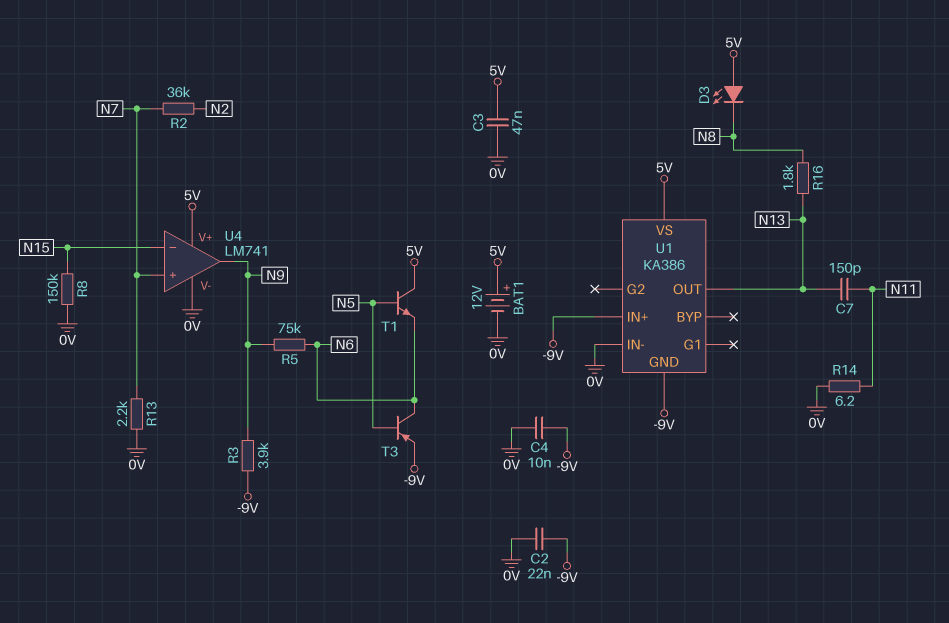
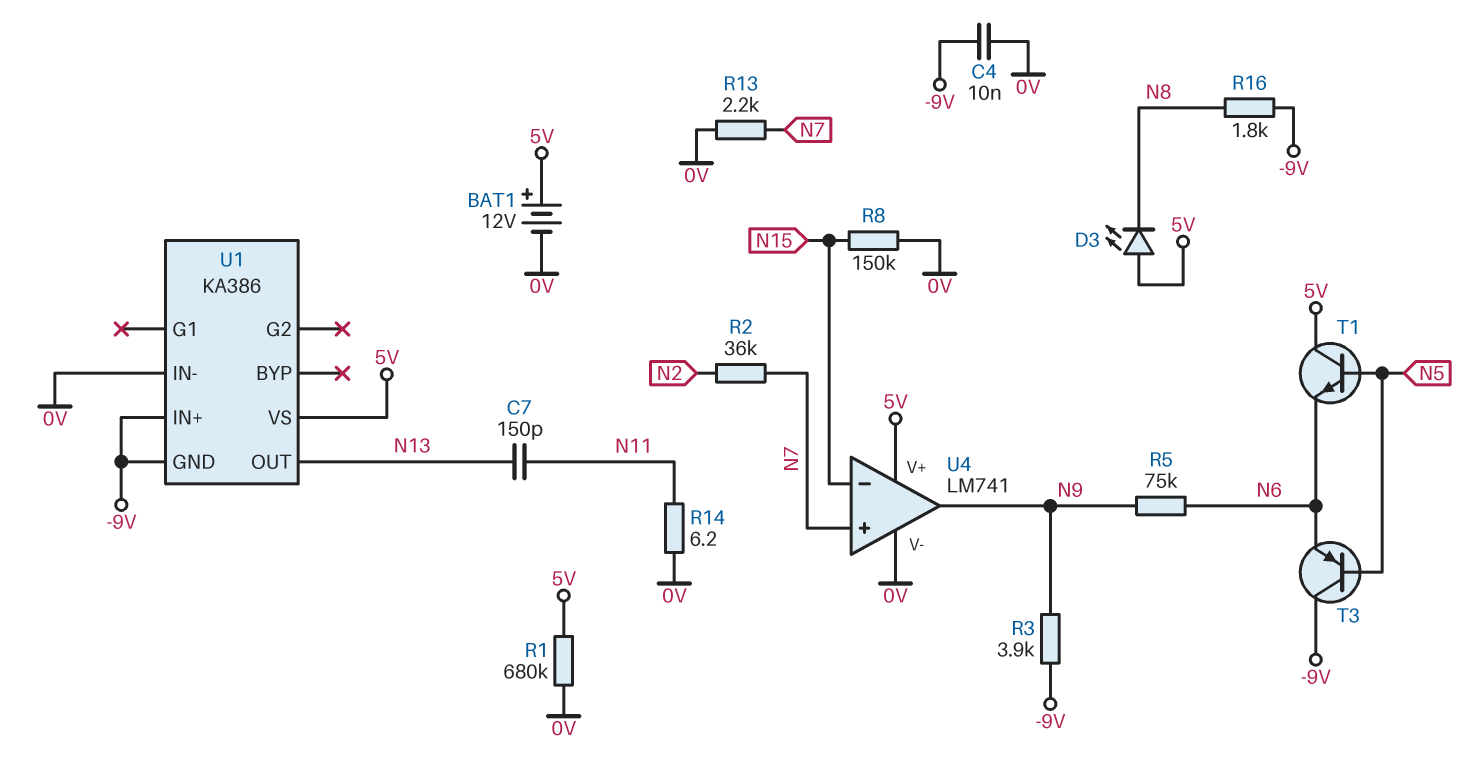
C2: 22nF (-9V, 0V) -> none
C3: 47nF (0V, 5V) -> none
R1: none -> 680k (0V, 5V)
R16: 1.8k (N8, N13) -> 1.8k (-9V, N8)
T3: PNP (B N5, C N6, E -9V) -> PNP (B N5, C -9V, E N6)

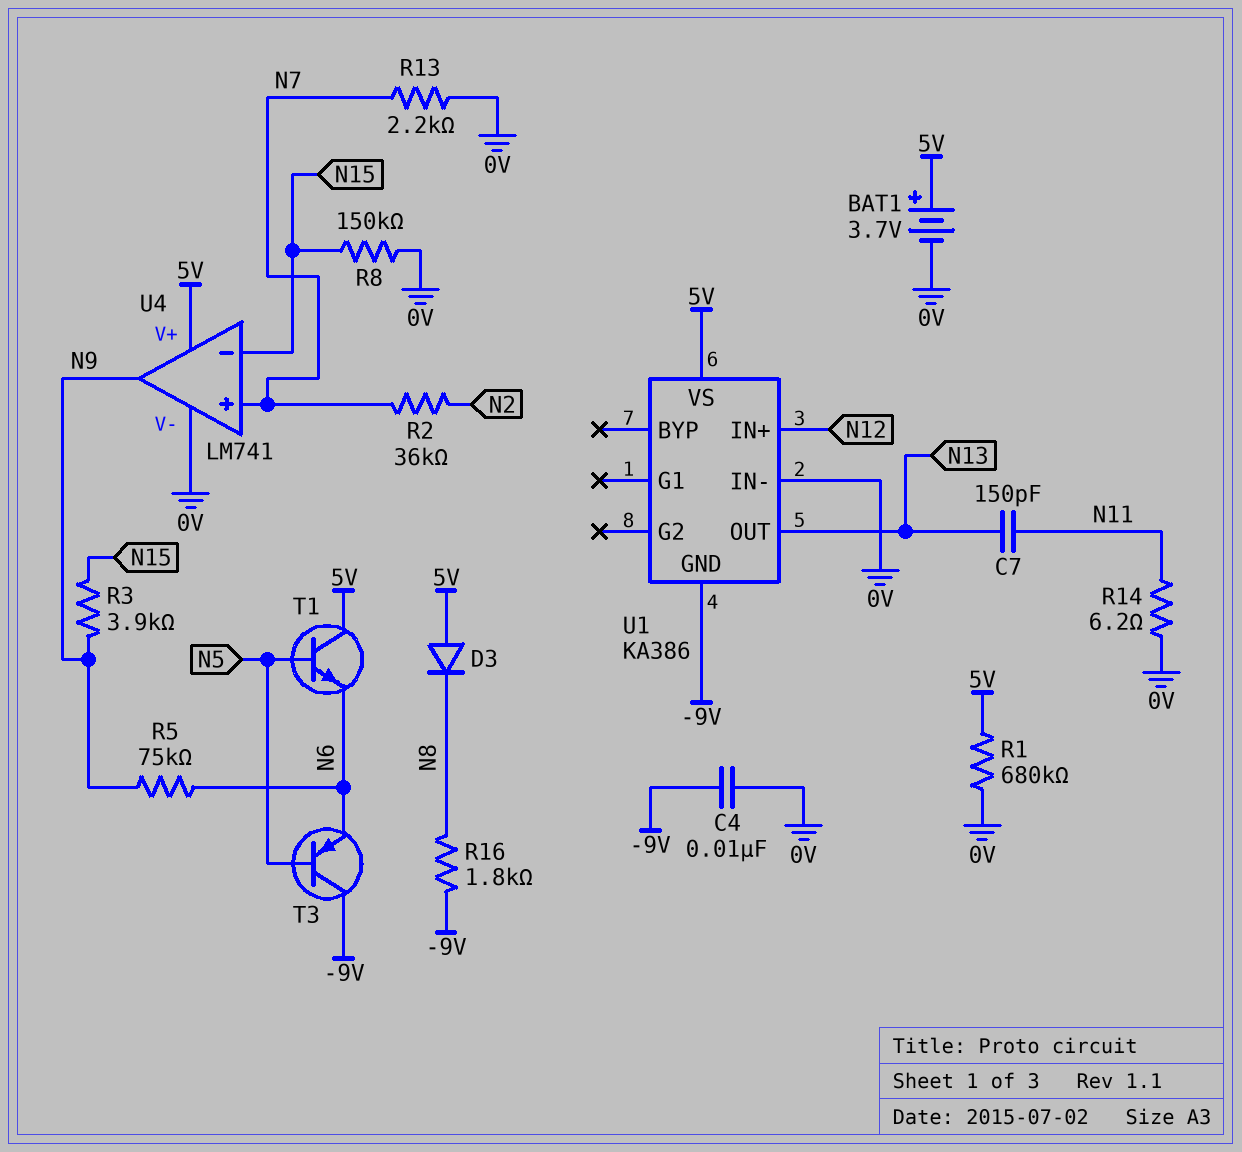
BAT1: 12V (plus 5V, minus 0V) -> 3.7V (plus 5V, minus 0V)
D3: LED (A 5V, K N8) -> diode (A 5V, K N8)
R3: 3.9k (-9V, N9) -> 3.9k (N9, N15)
U1 pin IN+: -9V -> N12

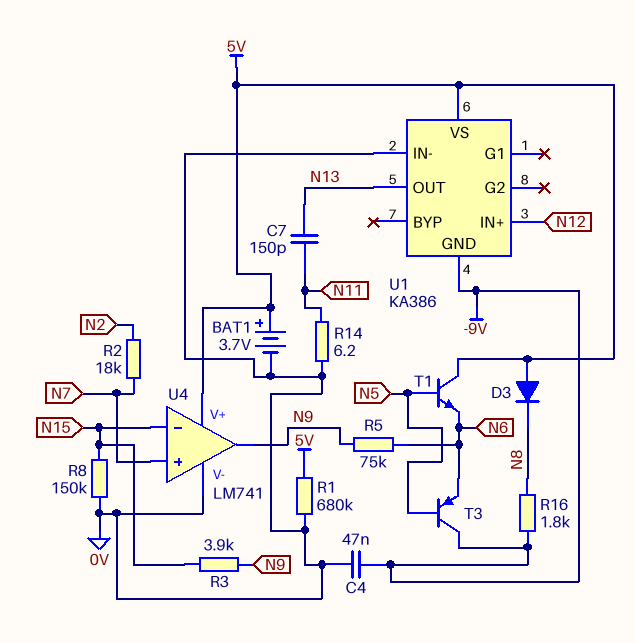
C4: 10nF (-9V, 0V) -> 47nF (-9V, 0V)
R2: 36k (N2, N7) -> 18k (N2, N7)
R13: 2.2k (0V, N7) -> none

